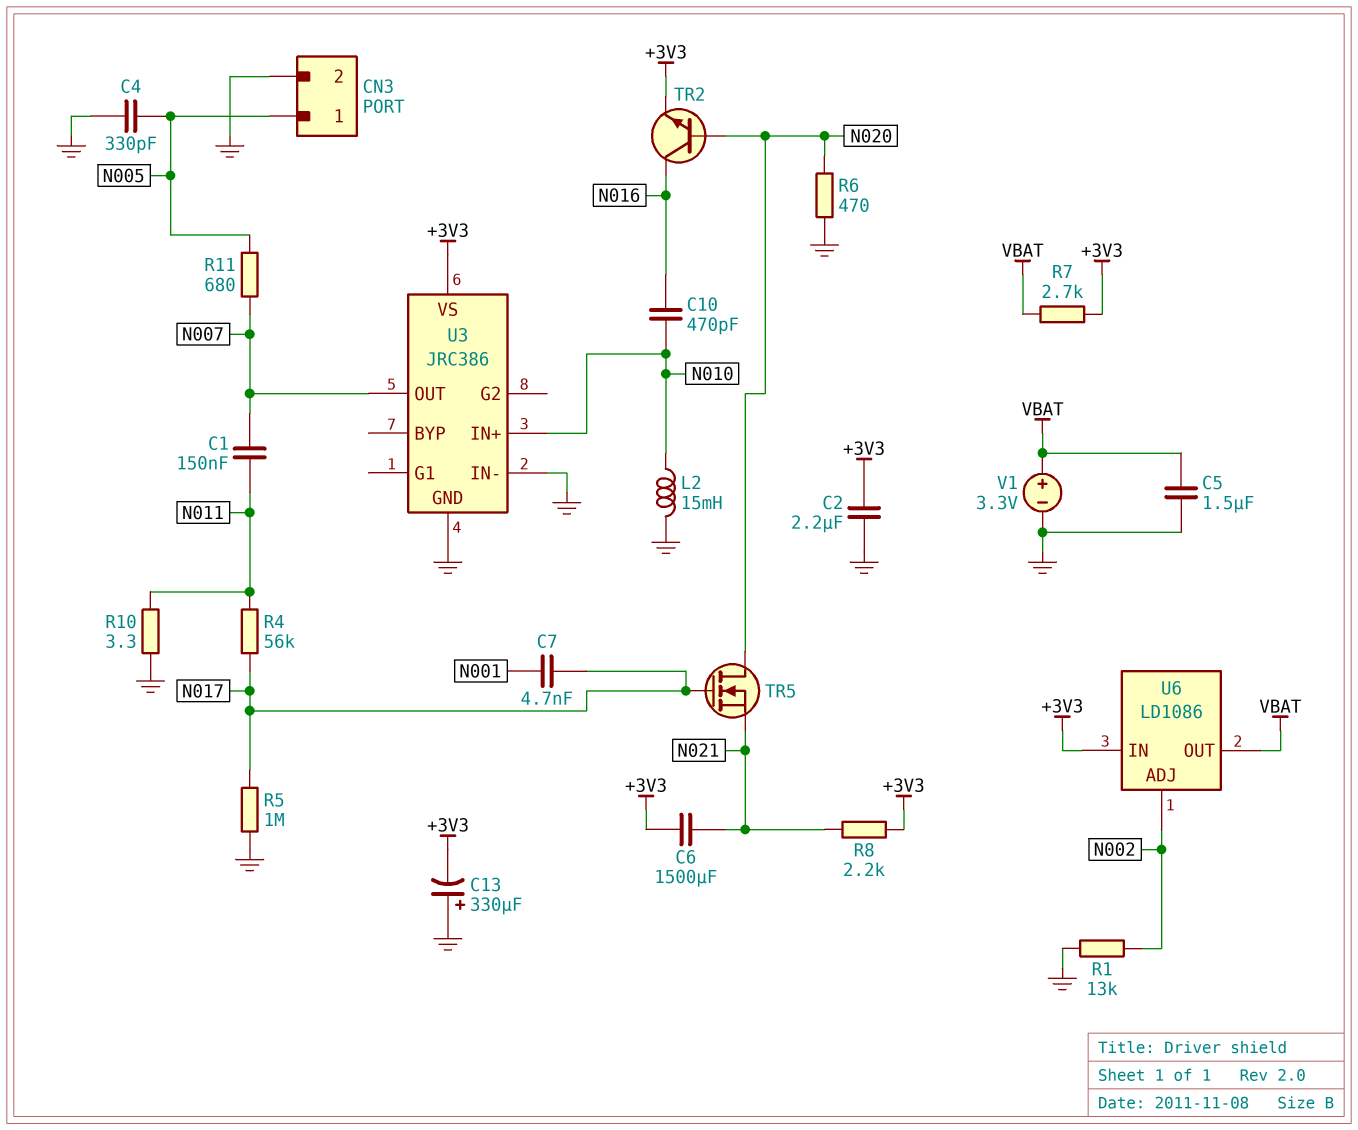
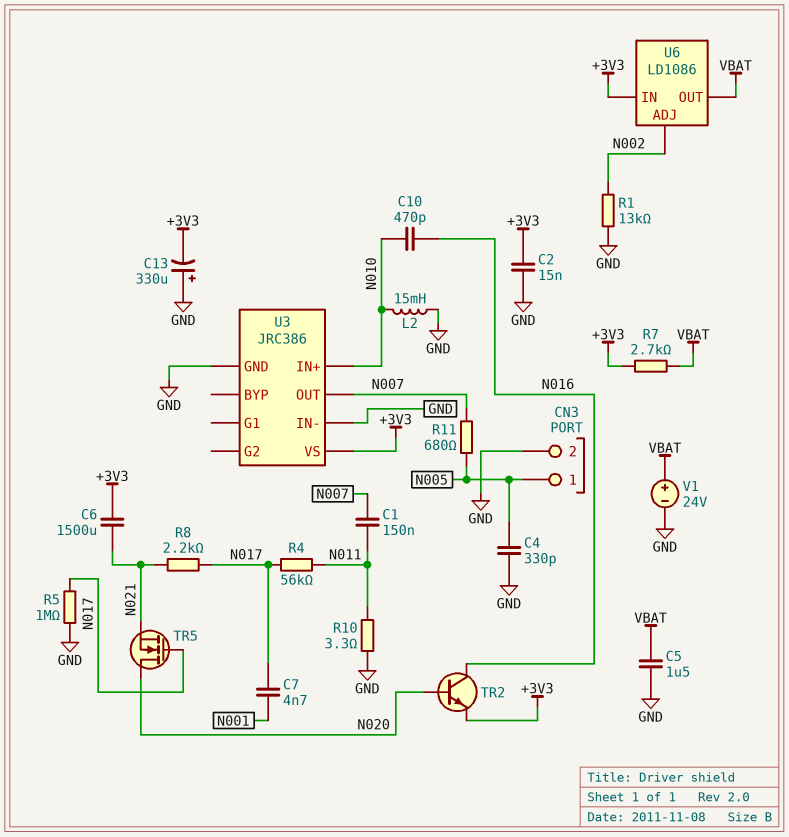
C2: 2.2uF (+3V3, GND) -> 15nF (+3V3, GND)
R6: 470 (GND, N020) -> none
R8: 2.2k (+3V3, N021) -> 2.2k (N017, N021)
V1: 3.3V (plus VBAT, minus GND) -> 24V (plus VBAT, minus GND)

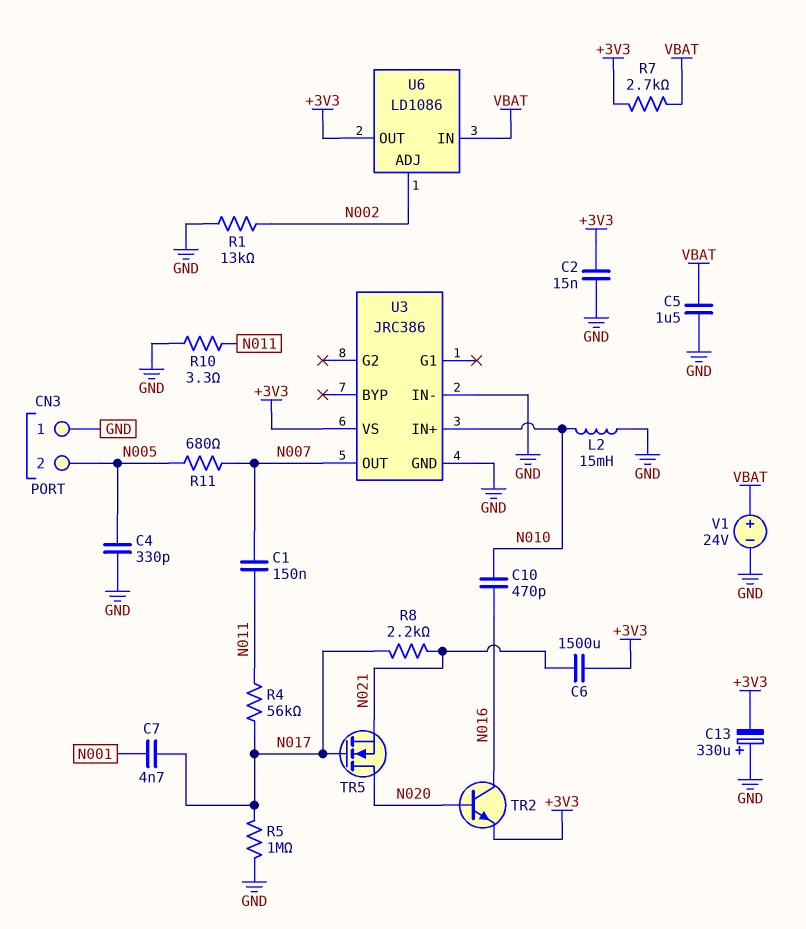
CN3 pin 1: N005 -> GND
CN3 pin 2: GND -> N005
U6 pin IN: +3V3 -> VBAT
U6 pin OUT: VBAT -> +3V3

